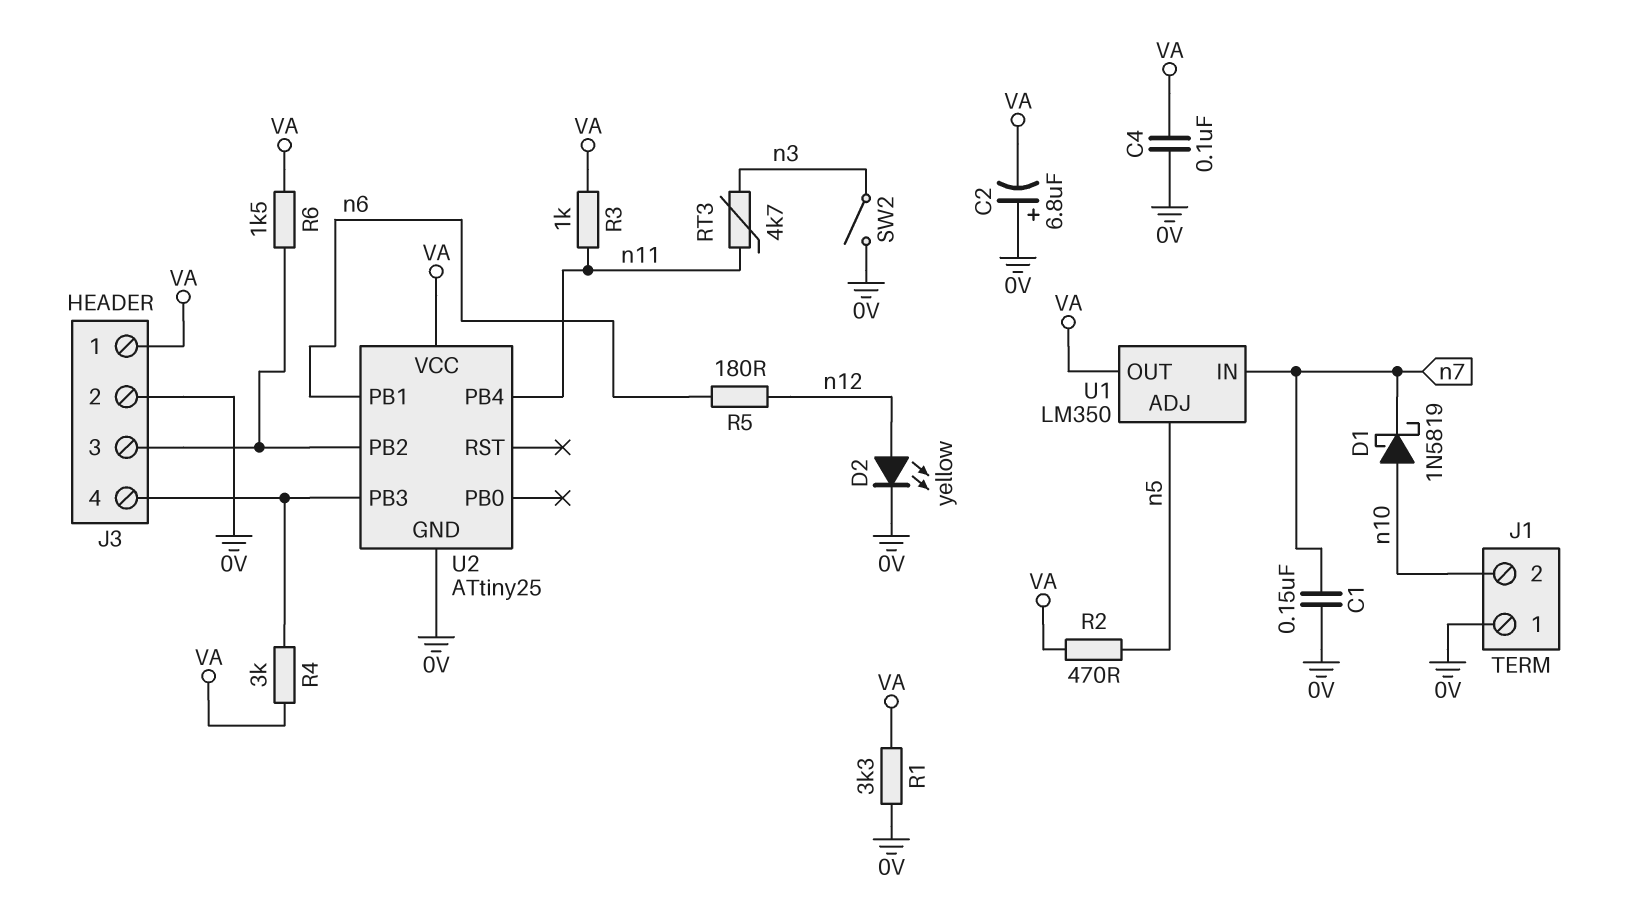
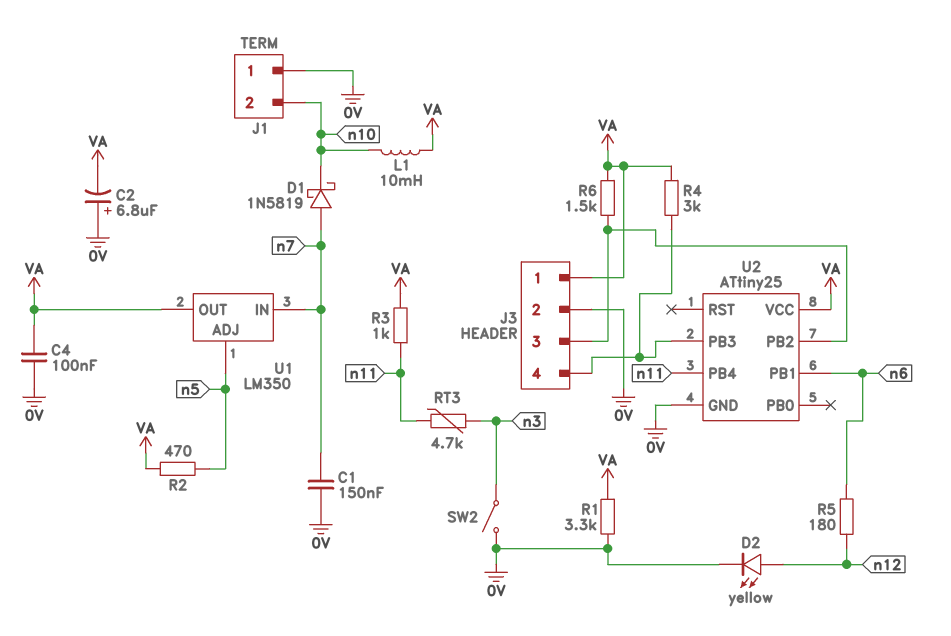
D1: schottky 1N5819 (A n10, K n7) -> schottky 1N5819 (A n7, K n10)
L1: none -> 10mH (VA, n10)

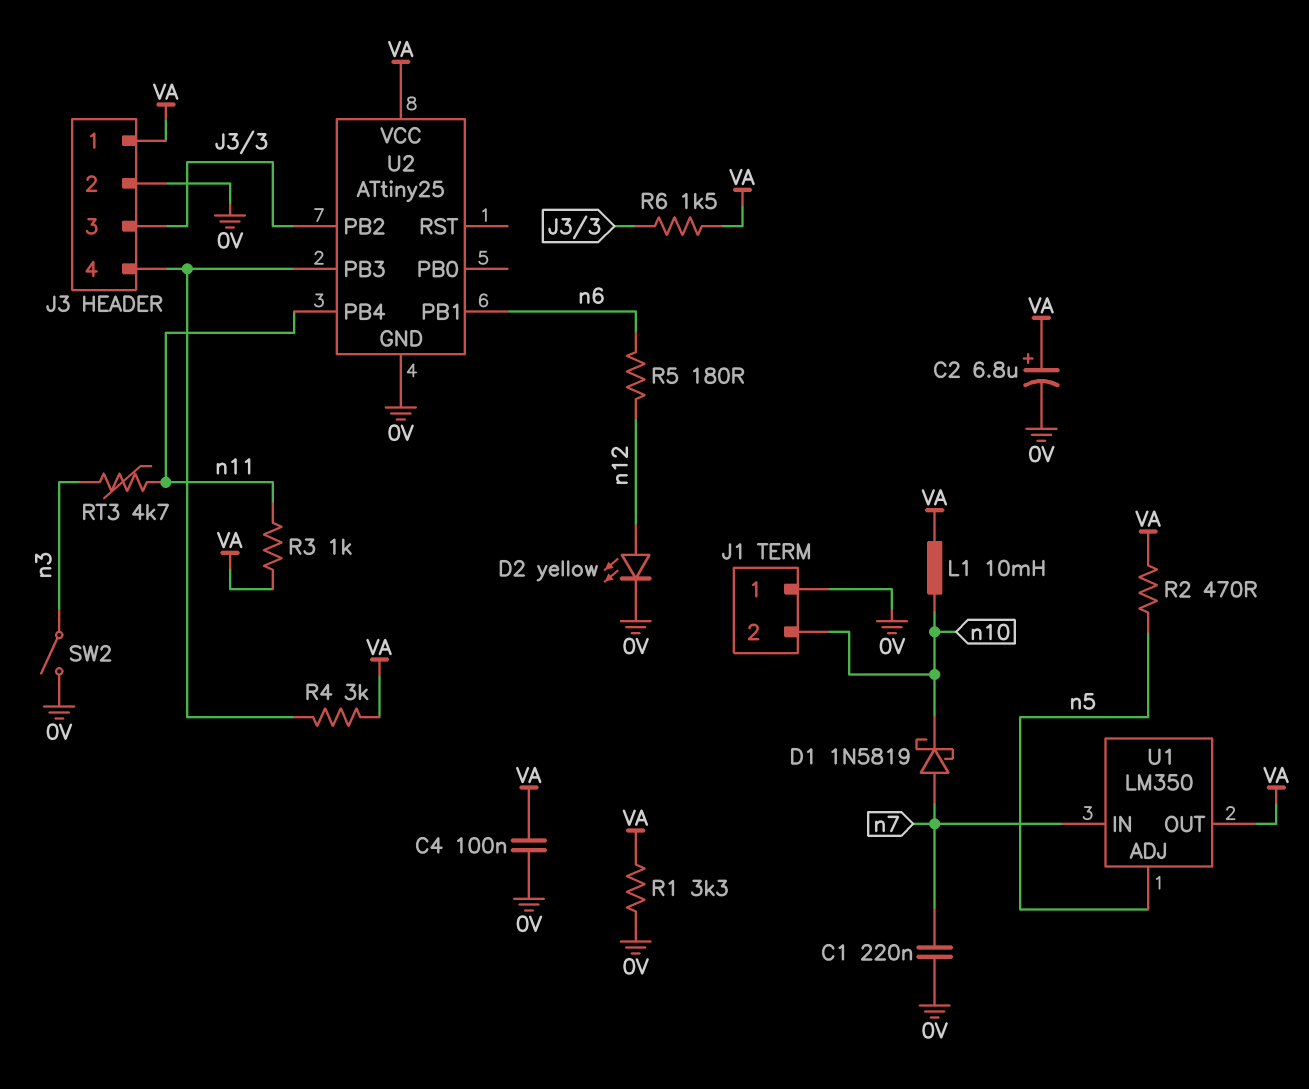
C1: 150nF (0V, n7) -> 220nF (0V, n7)
C2: 6.8uF (plus 0V, minus VA) -> 6.8uF (plus VA, minus 0V)

